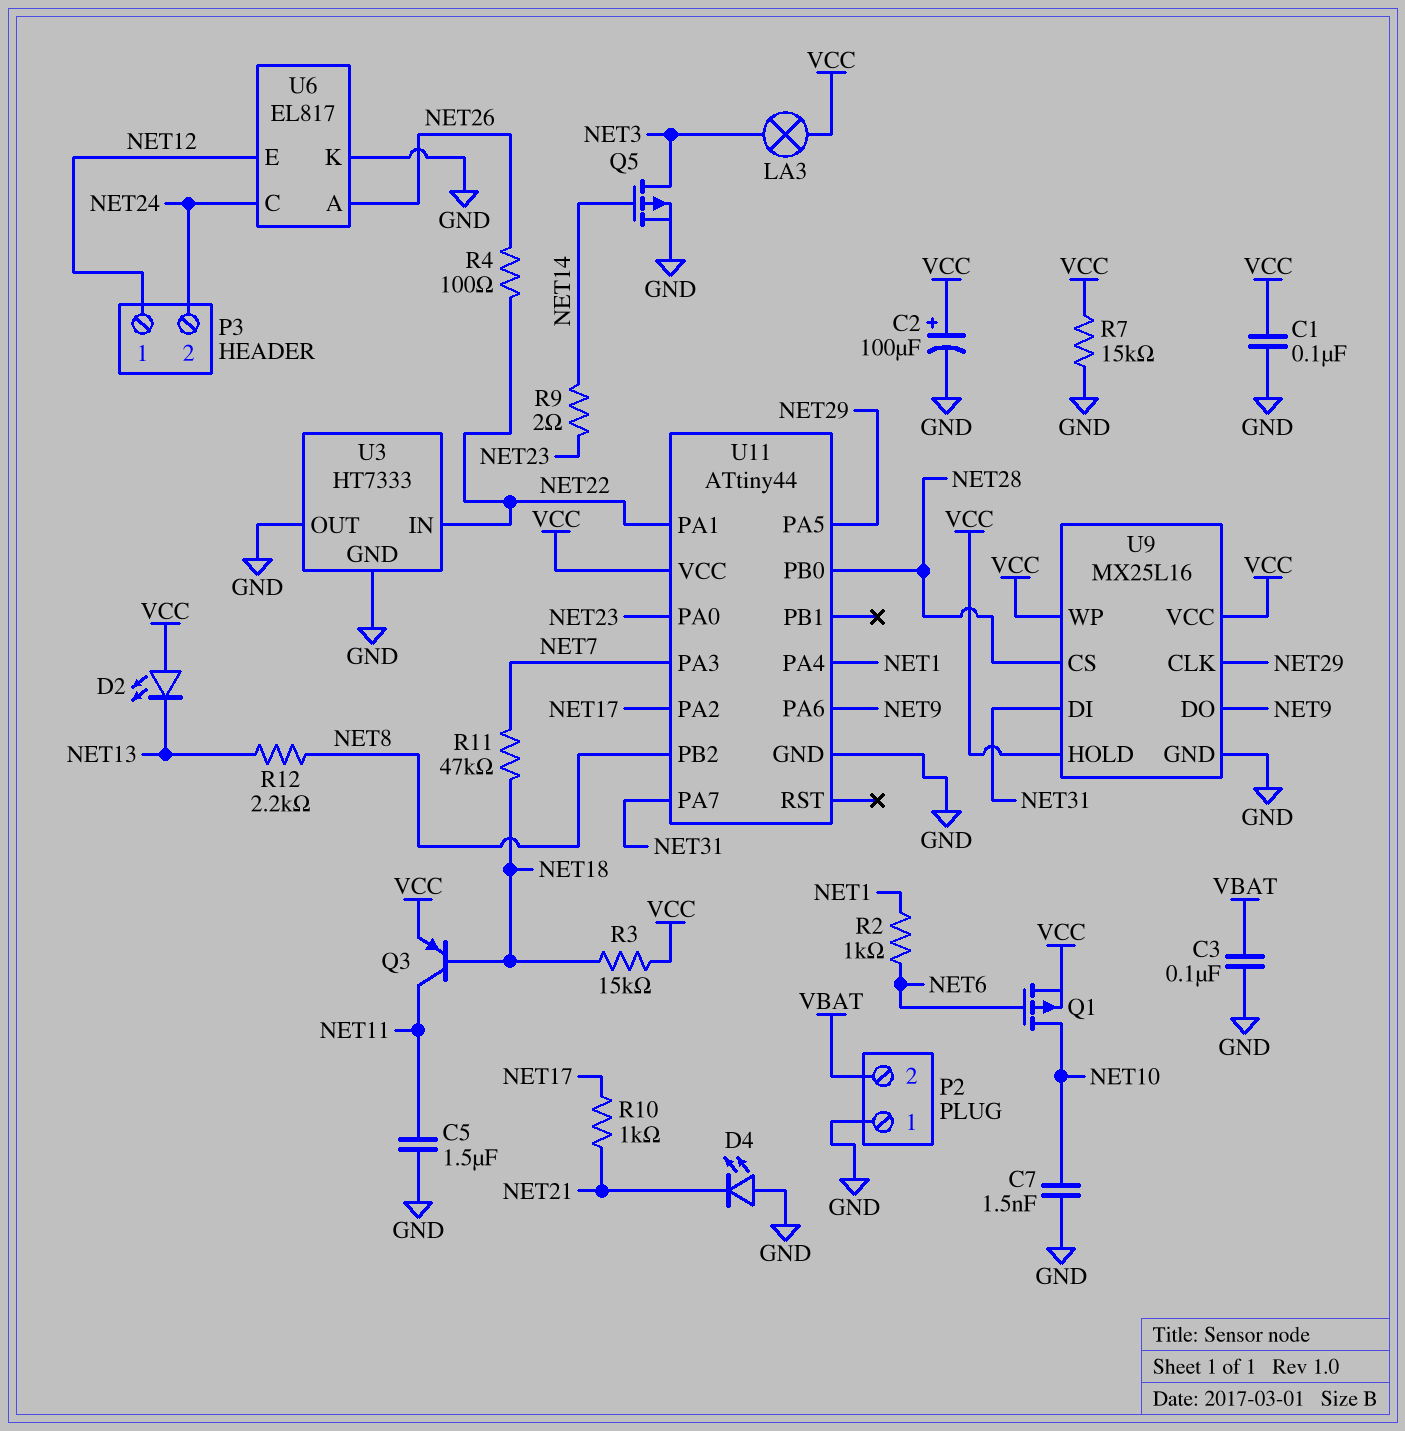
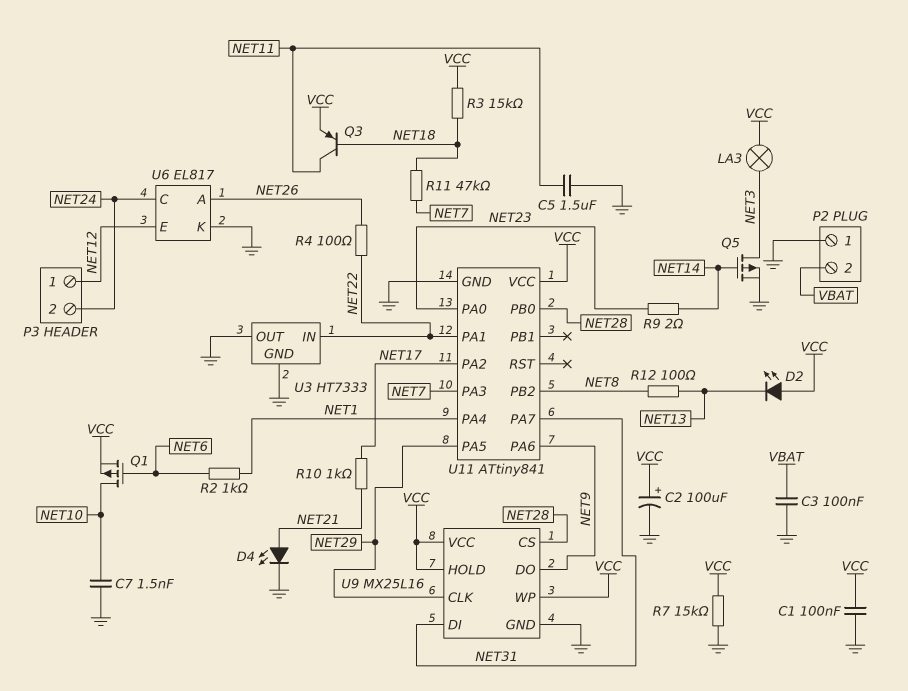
D4: LED (A GND, K NET21) -> LED (A NET21, K GND)
R12: 2.2k (NET8, NET13) -> 100 (NET8, NET13)
U11: ATtiny44 -> ATtiny841

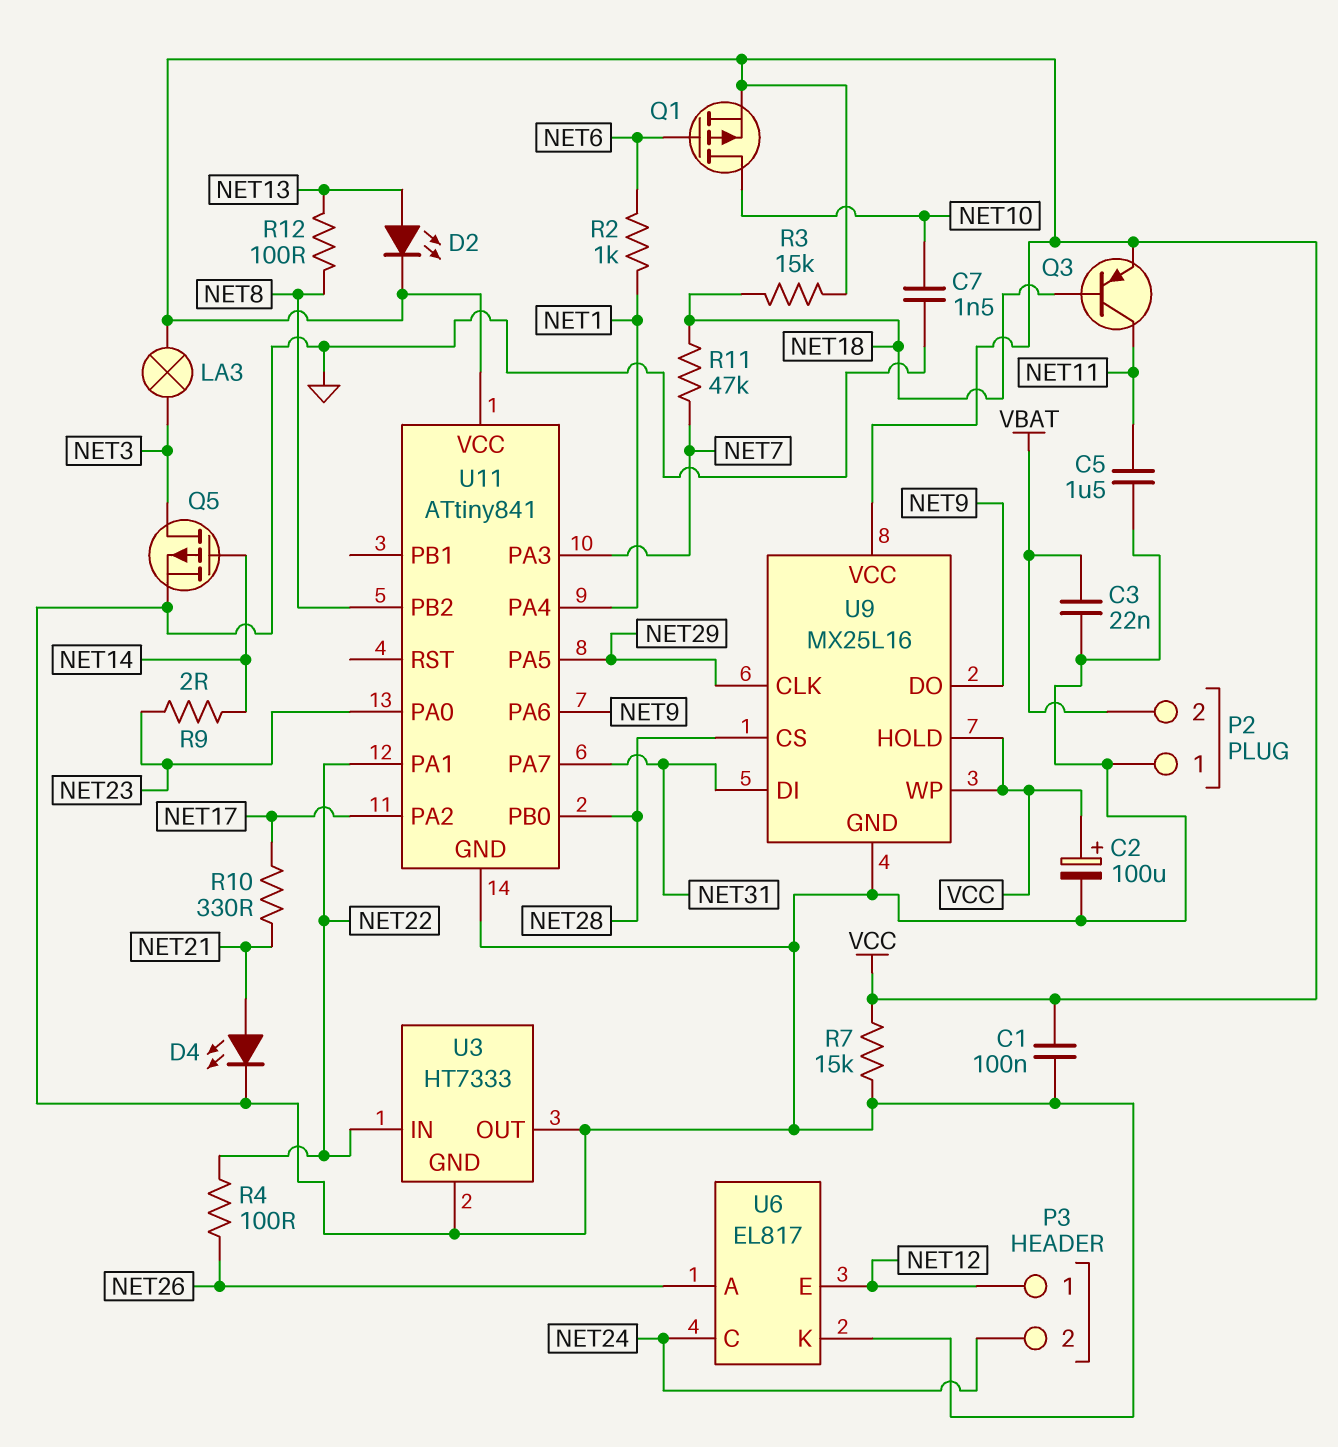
C3: 100nF (GND, VBAT) -> 22nF (GND, VBAT)
D2: LED (A VCC, K NET13) -> LED (A NET13, K VCC)
R10: 1k (NET17, NET21) -> 330 (NET17, NET21)

